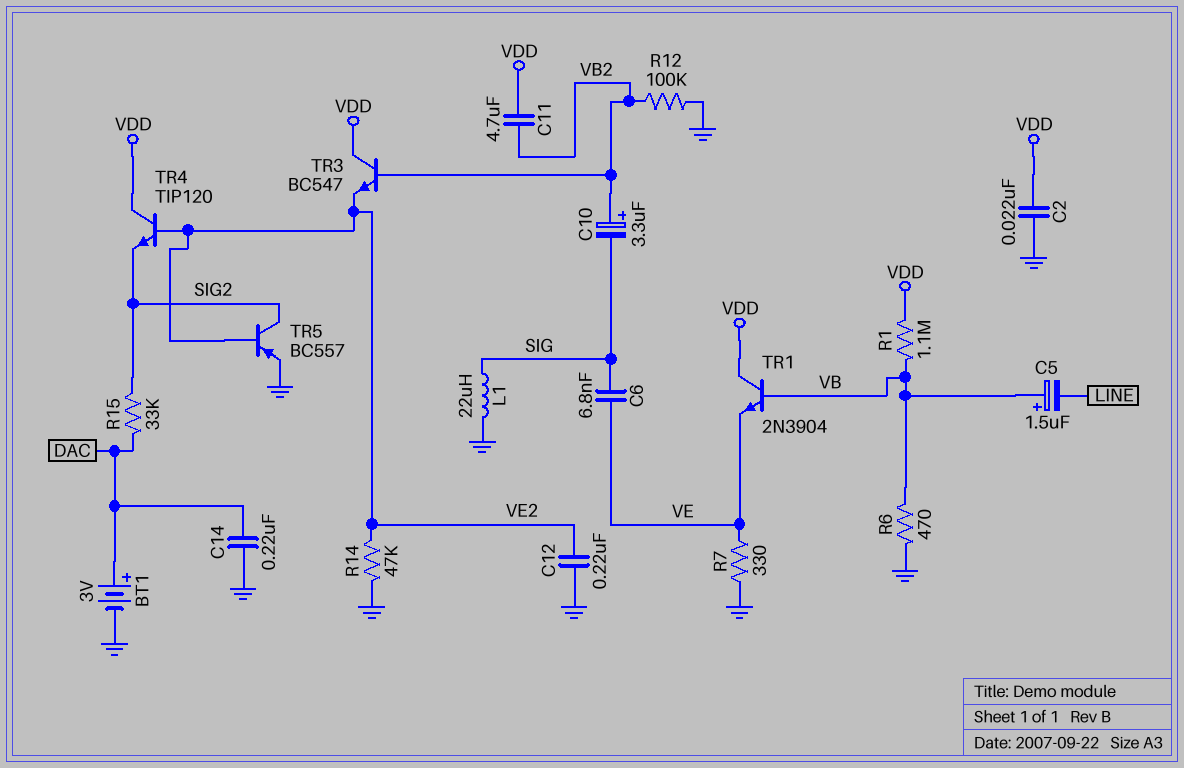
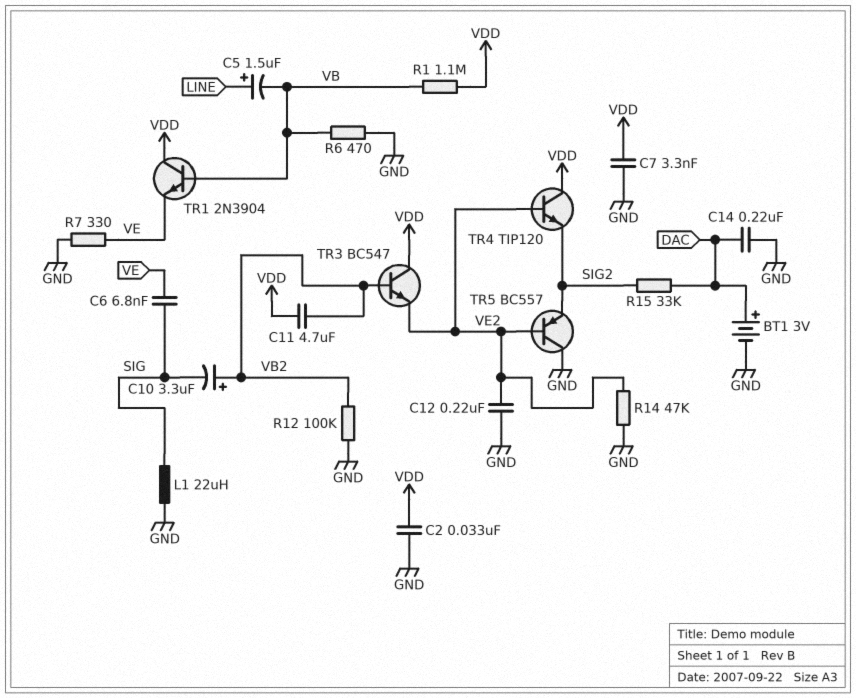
C2: 22nF (GND, VDD) -> 33nF (GND, VDD)
C5: 1.5uF (plus VB, minus LINE) -> 1.5uF (plus LINE, minus VB)
C7: none -> 3.3nF (GND, VDD)
TR5: PNP BC557 (B VE2, C SIG2, E GND) -> PNP BC557 (B VE2, C GND, E SIG2)

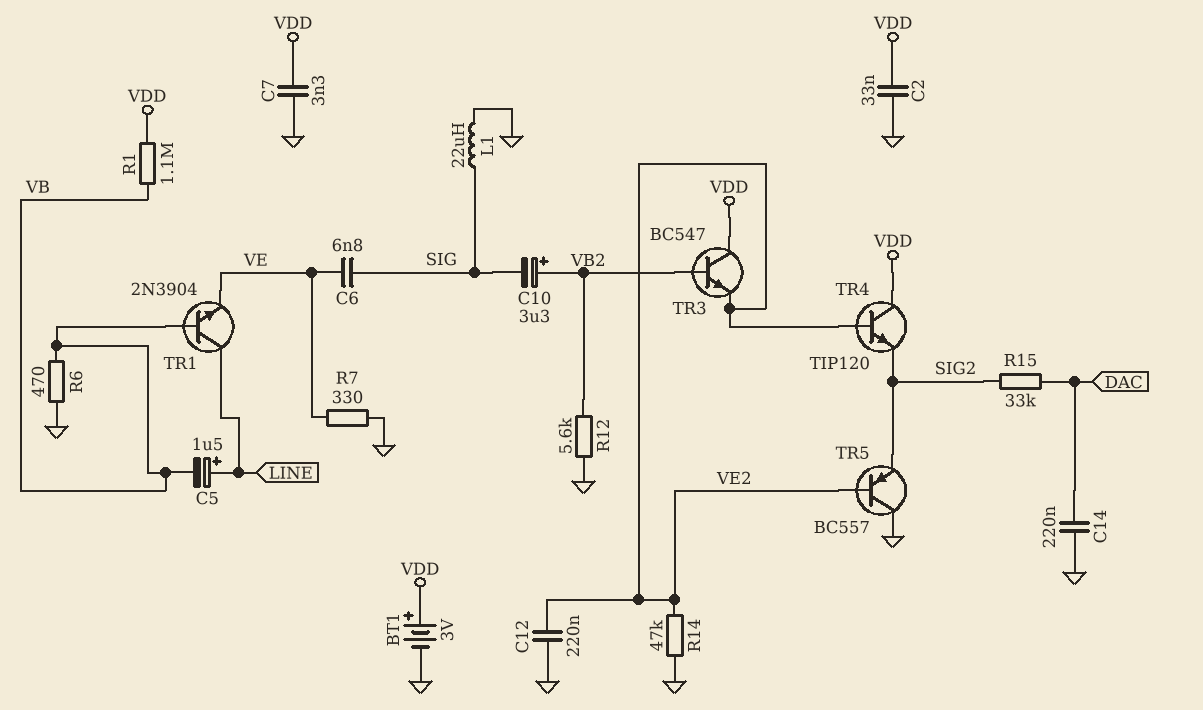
BT1: 3V (plus DAC, minus GND) -> 3V (plus VDD, minus GND)
C11: 4.7uF (VB2, VDD) -> none
R12: 100k (GND, VB2) -> 5.6k (GND, VB2)
TR1: NPN 2N3904 (B VB, C VDD, E VE) -> NPN 2N3904 (B VB, C LINE, E VE)

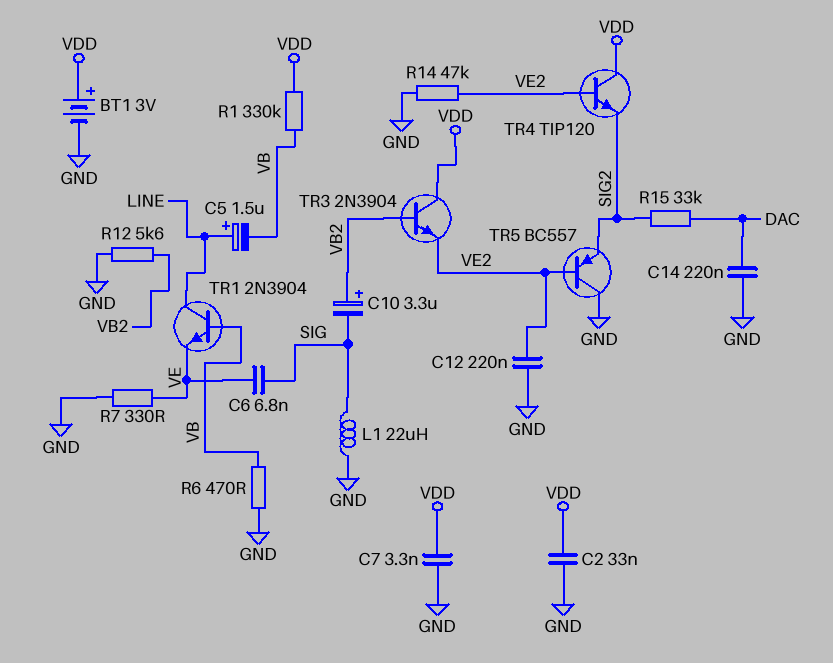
R1: 1.1M (VB, VDD) -> 330k (VB, VDD)
TR3: NPN BC547 (B VB2, C VDD, E VE2) -> NPN 2N3904 (B VB2, C VDD, E VE2)

